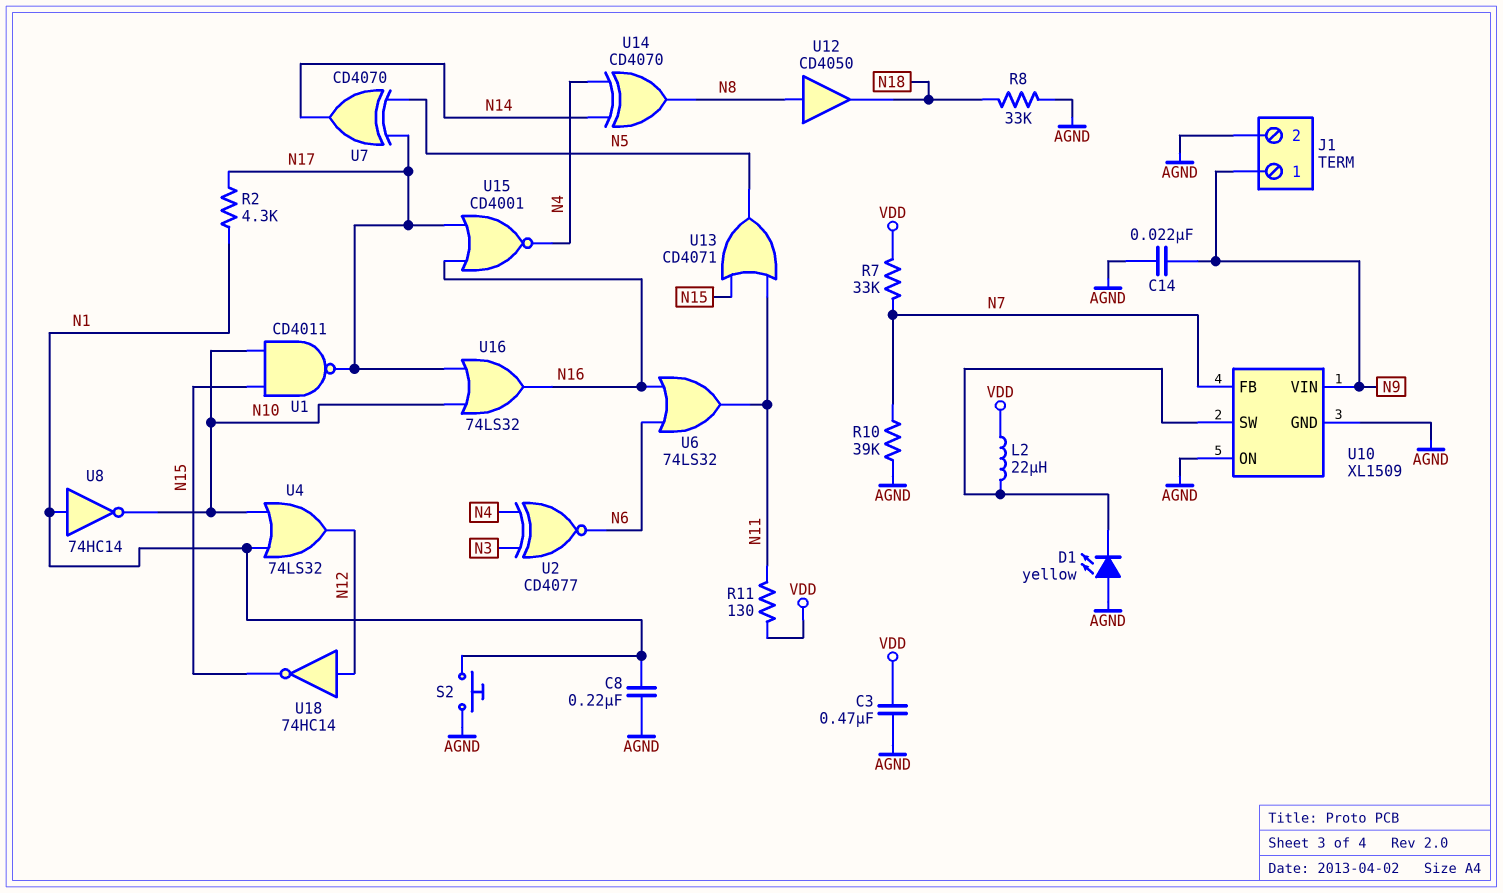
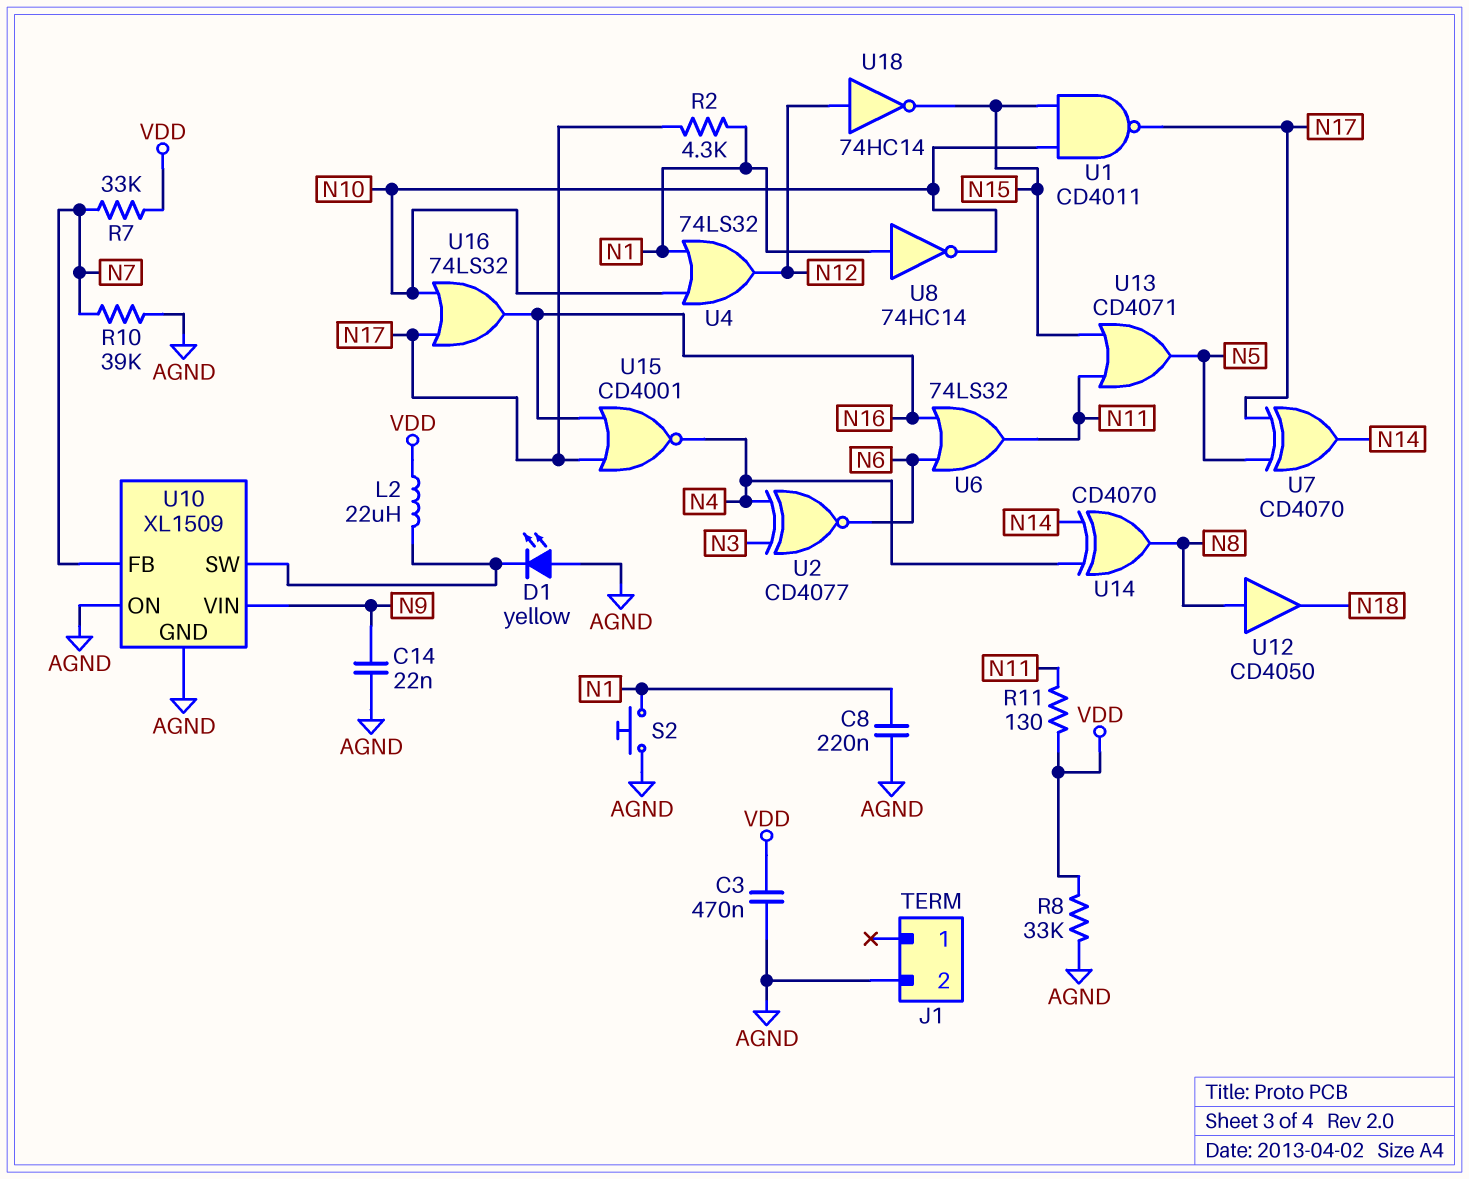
J1 pin 1: N9 -> none
R8: 33k (AGND, N18) -> 33k (AGND, VDD)

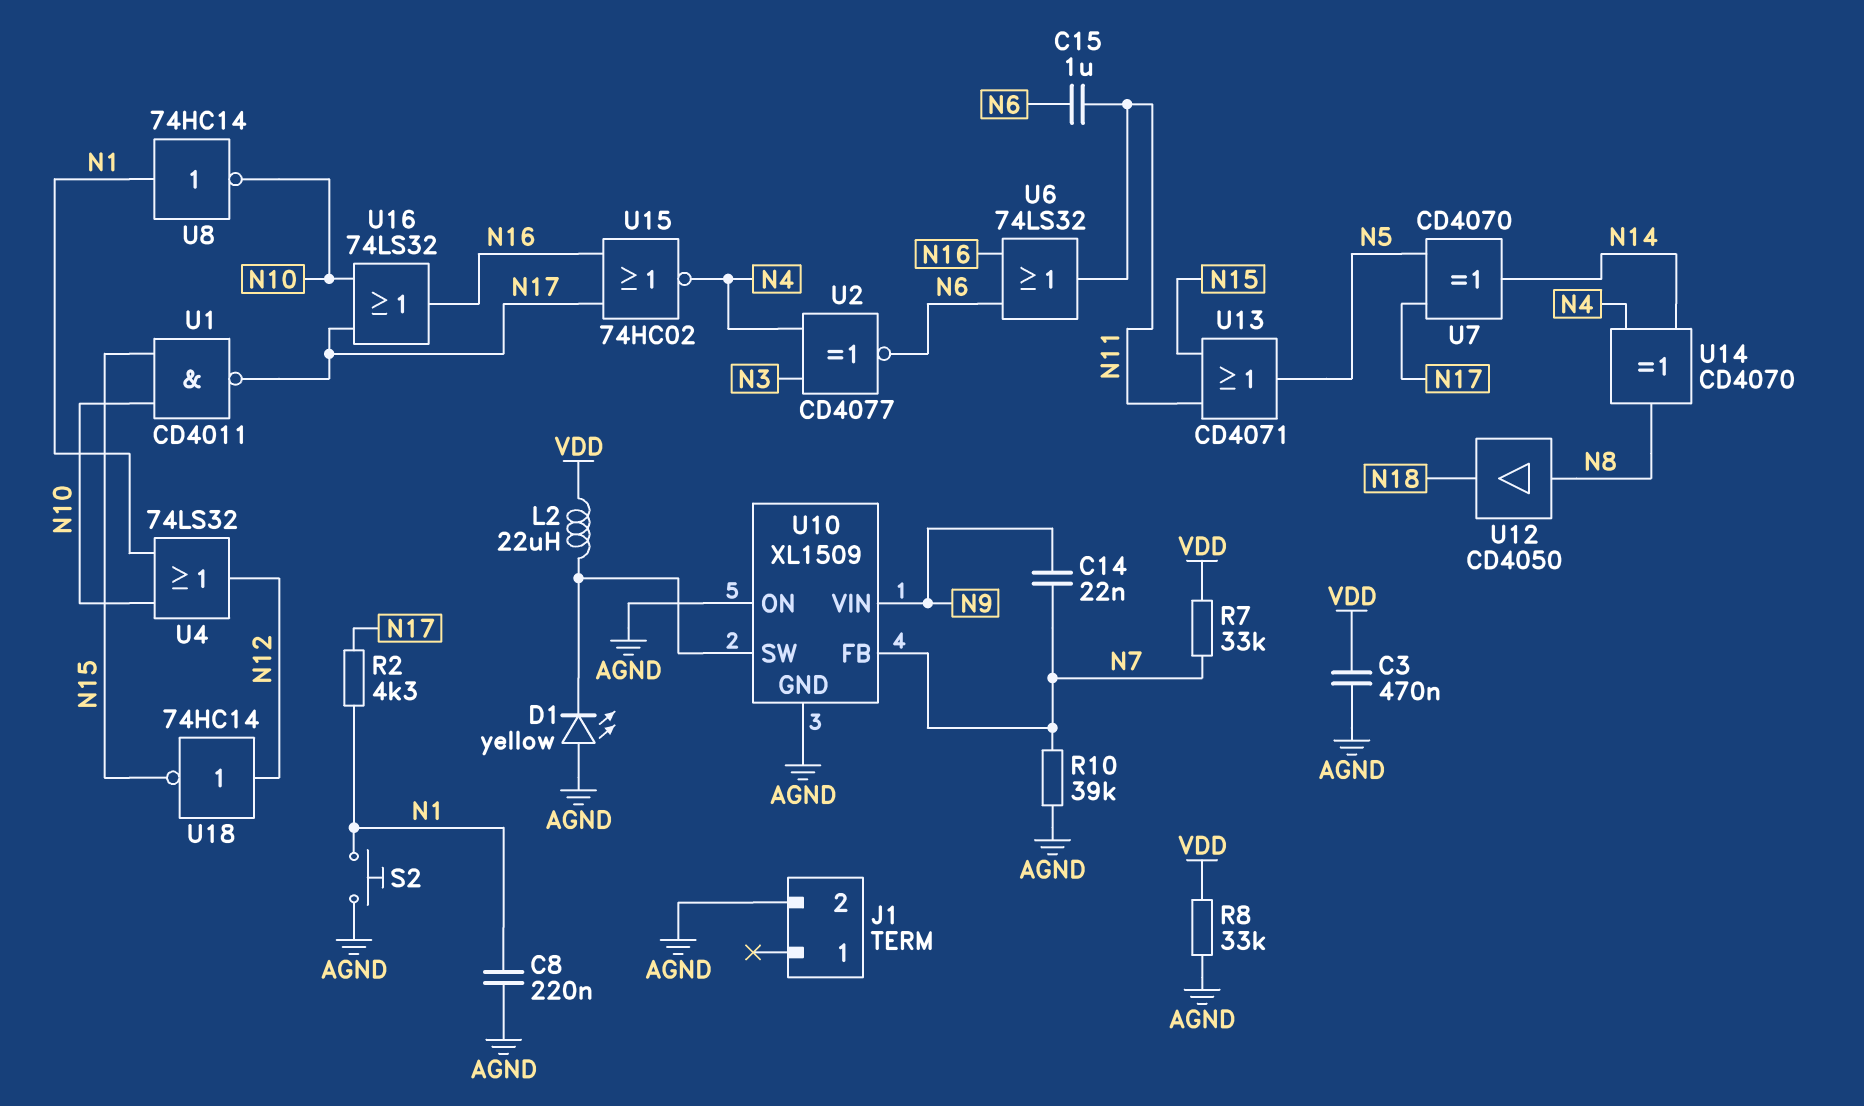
C14: 22nF (AGND, N9) -> 22nF (N7, N9)
C15: none -> 1uF (N6, N11)
R11: 130 (N11, VDD) -> none
U15: NOR CD4001 (in N16, in N17, out N4) -> NOR 74HC02 (in N16, in N17, out N4)

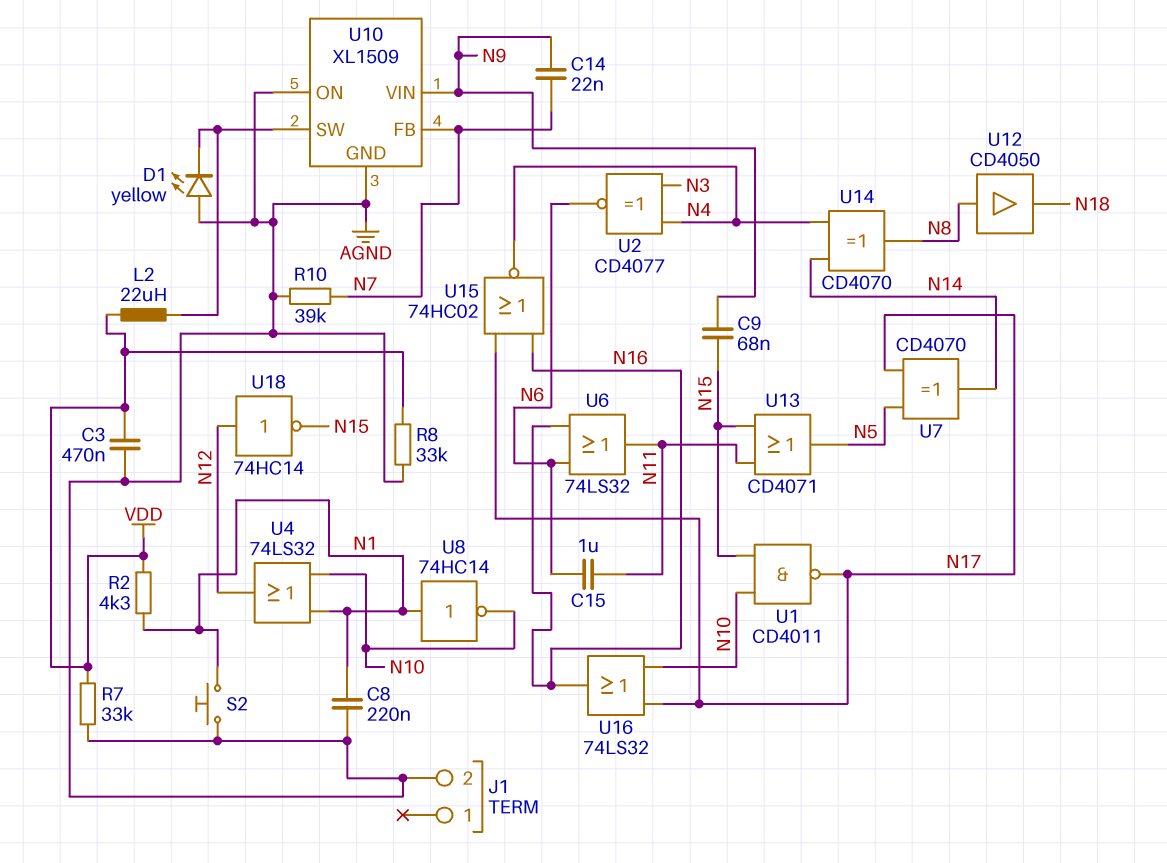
C9: none -> 68nF (N9, N15)
R2: 4.3k (N1, N17) -> 4.3k (N1, VDD)
R7: 33k (N7, VDD) -> 33k (AGND, VDD)

